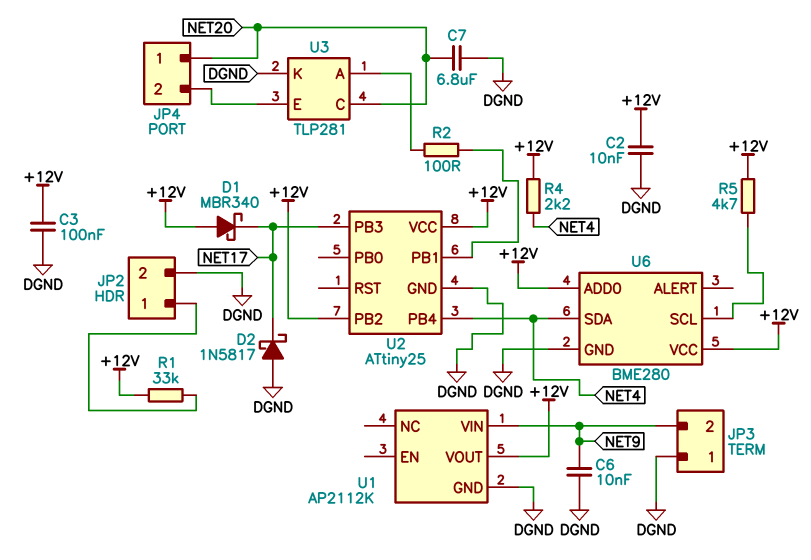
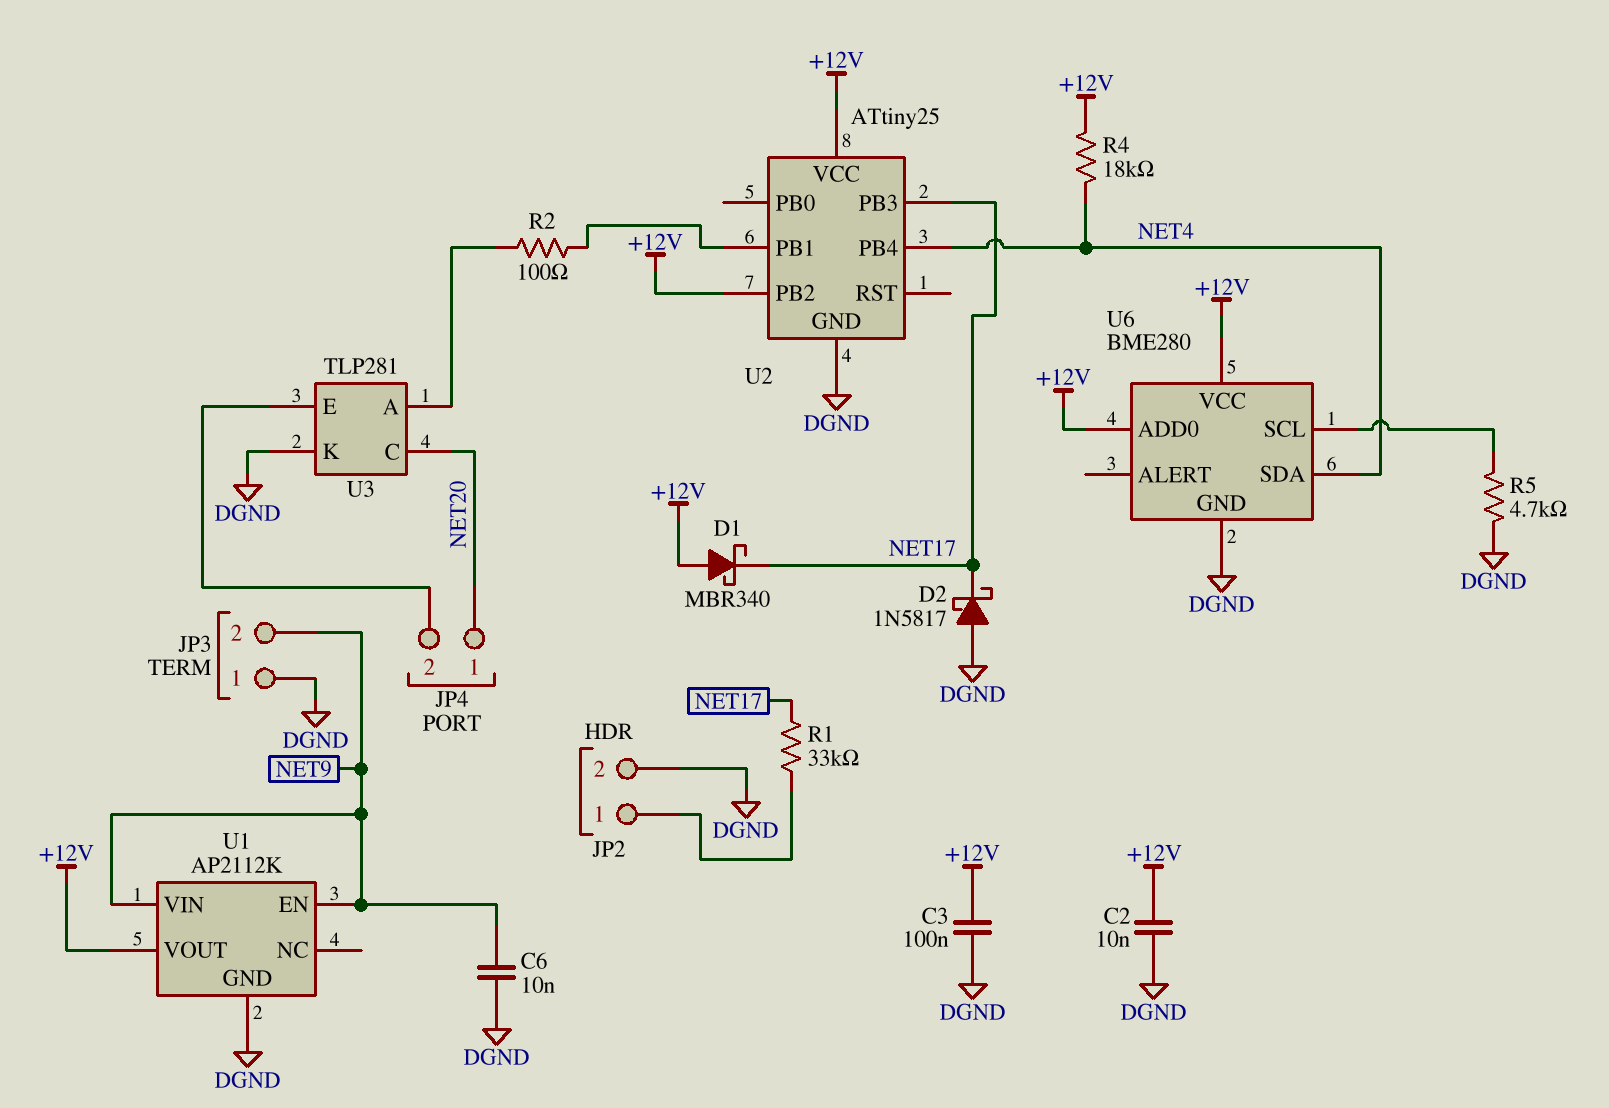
C7: 6.8uF (DGND, NET20) -> none
R1: 33k (+12V, JP2/1) -> 33k (JP2/1, NET17)
R4: 2.2k (+12V, NET4) -> 18k (+12V, NET4)
R5: 4.7k (+12V, U6/SCL) -> 4.7k (DGND, U6/SCL)
U1 pin EN: none -> NET9

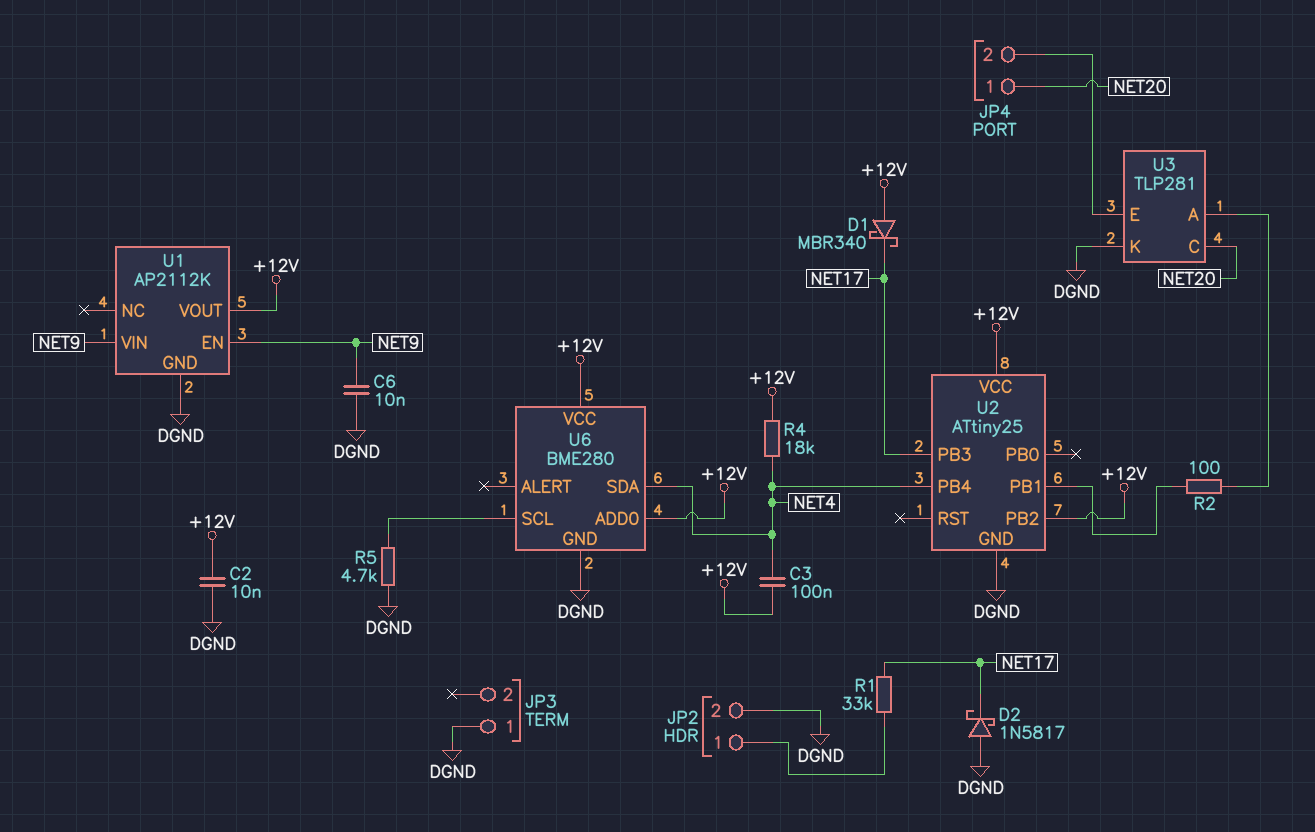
C3: 100nF (+12V, DGND) -> 100nF (+12V, NET4)
JP3 pin 2: NET9 -> none

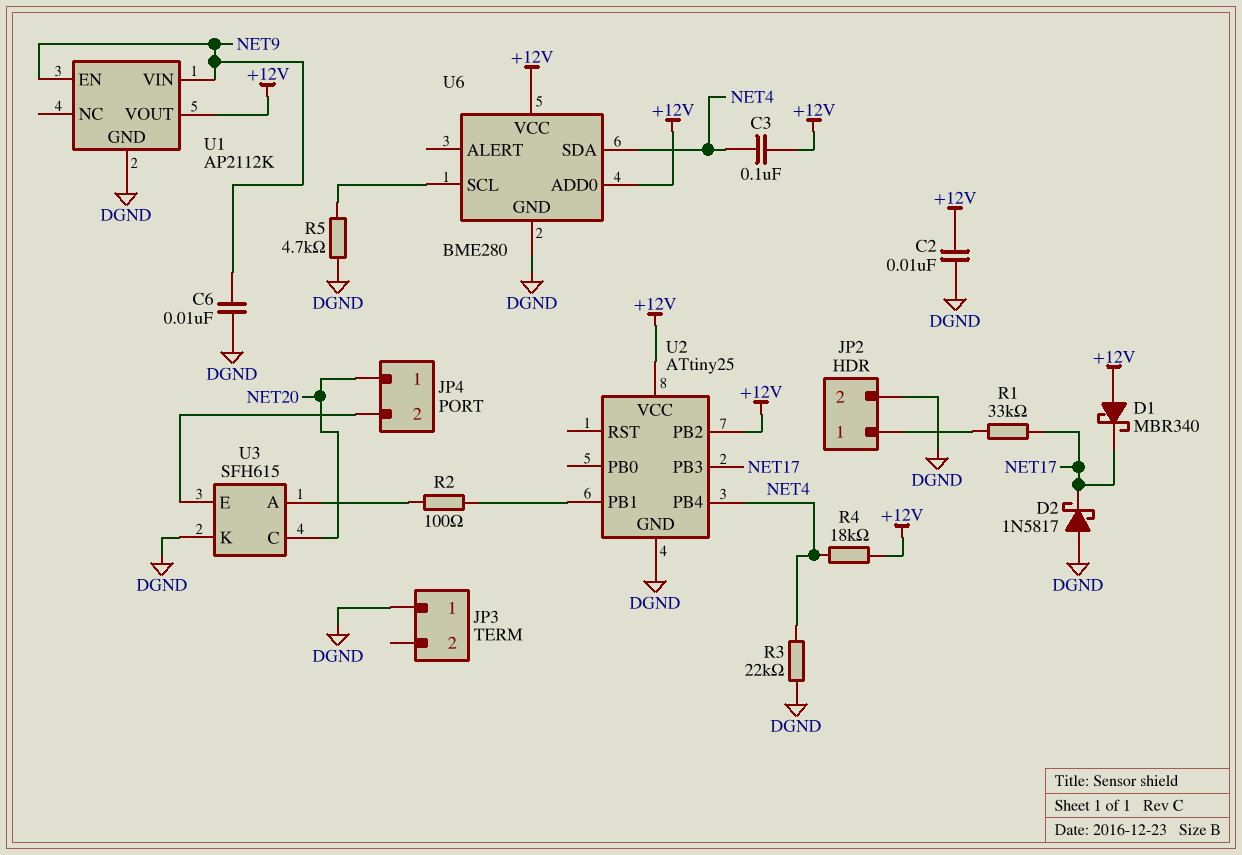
R3: none -> 22k (DGND, NET4)
U3: TLP281 -> SFH615

